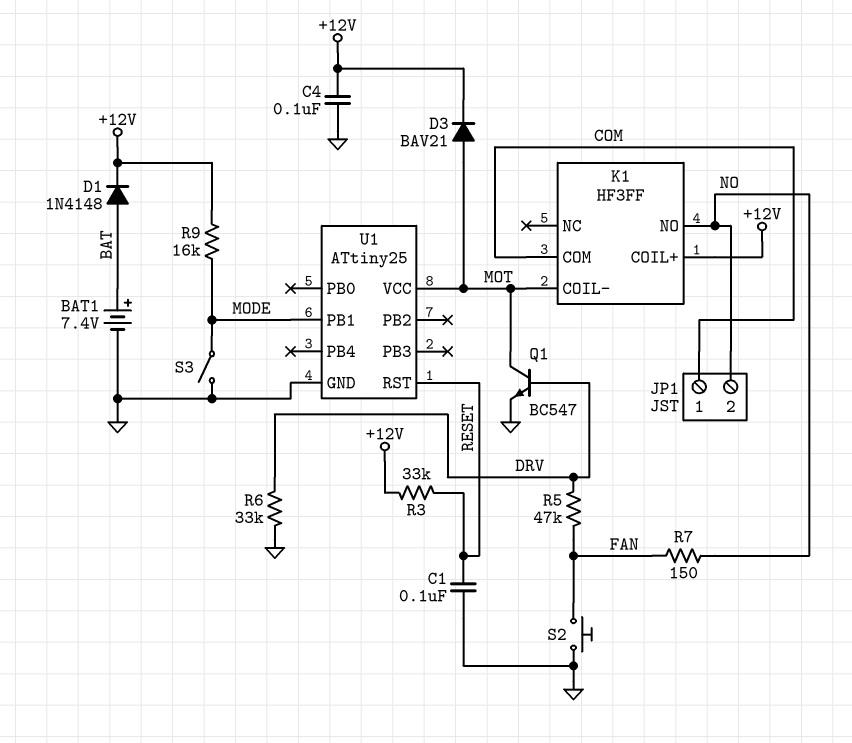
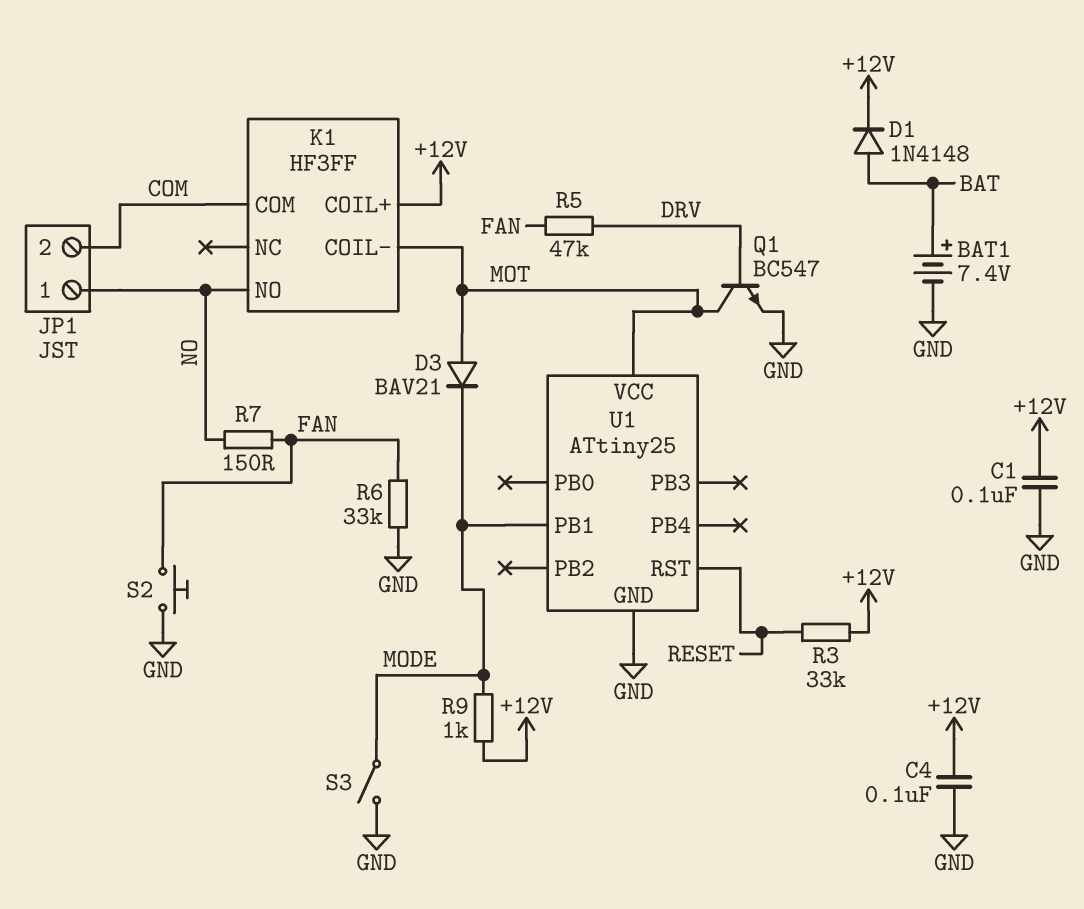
C1: 100nF (GND, RESET) -> 100nF (+12V, GND)
D3: diode BAV21 (A MOT, K +12V) -> diode BAV21 (A MOT, K MODE)
JP1 pin 1: COM -> NO
JP1 pin 2: NO -> COM
R6: 33k (DRV, GND) -> 33k (FAN, GND)
R9: 16k (+12V, MODE) -> 1k (+12V, MODE)

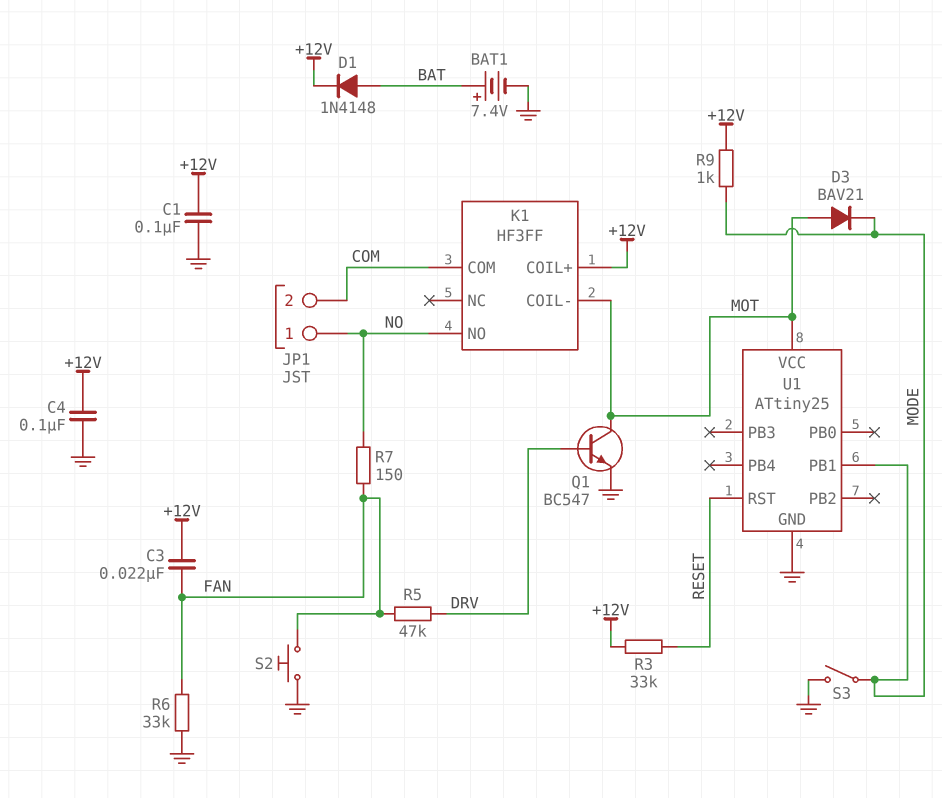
C3: none -> 22nF (+12V, FAN)

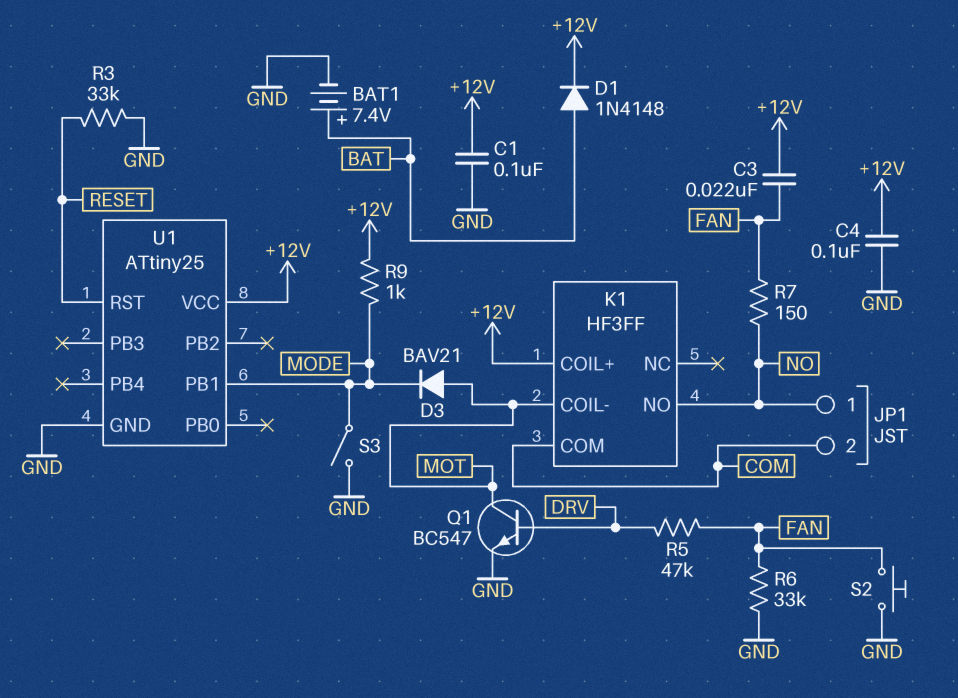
R3: 33k (+12V, RESET) -> 33k (GND, RESET)
U1 pin VCC: MOT -> +12V

